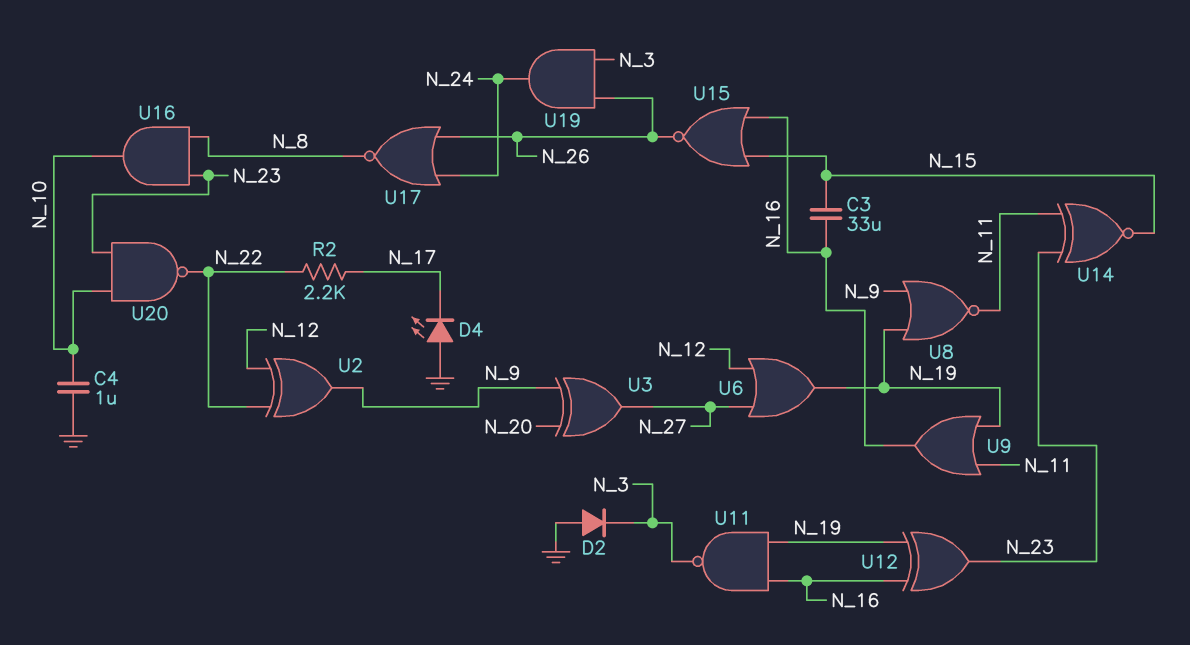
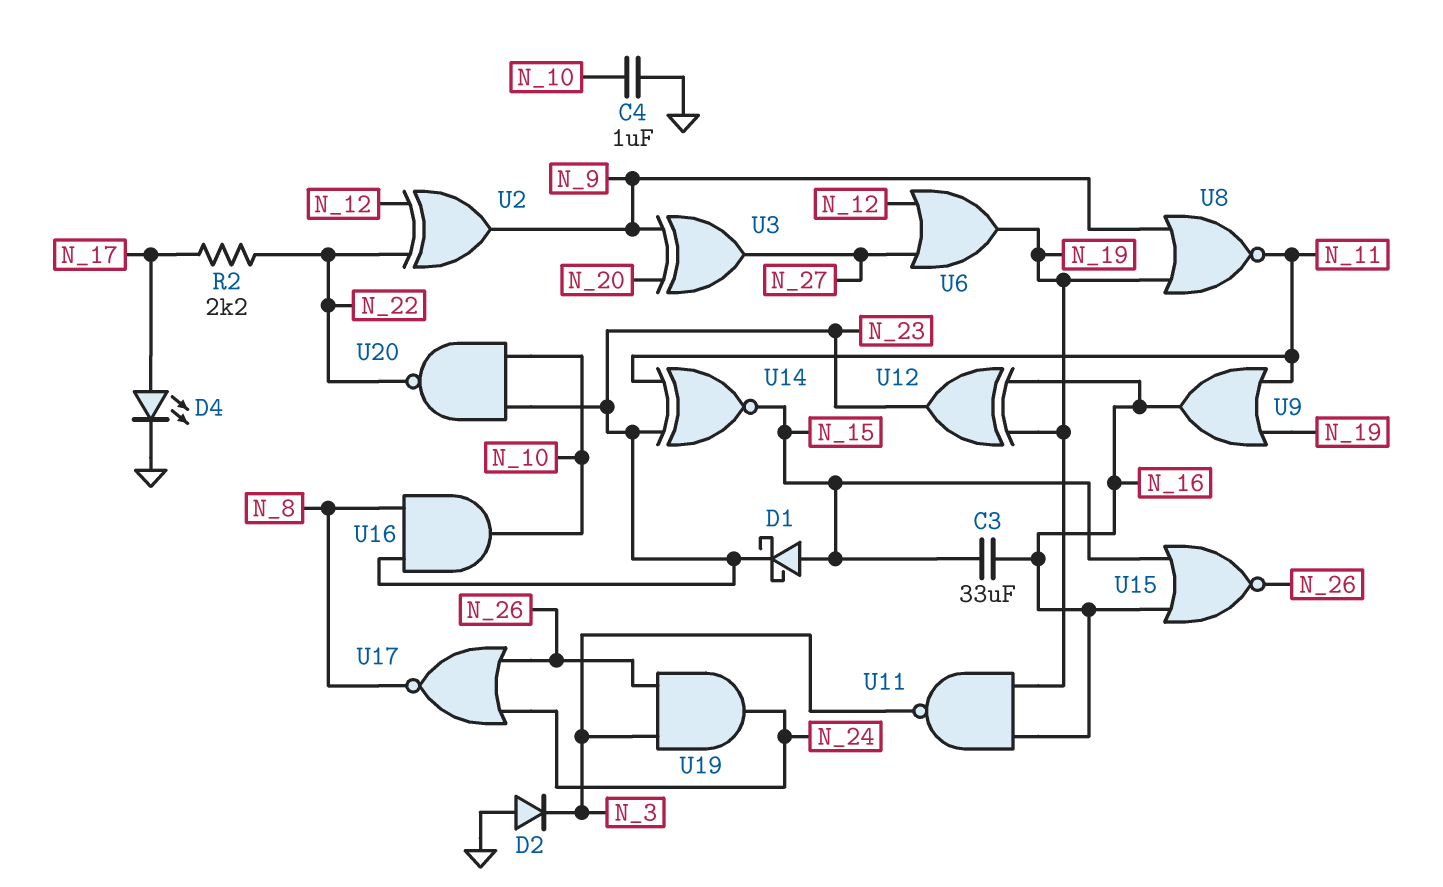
D1: none -> schottky (A N_15, K N_23)
D4: LED (A GND, K N_17) -> LED (A N_17, K GND)

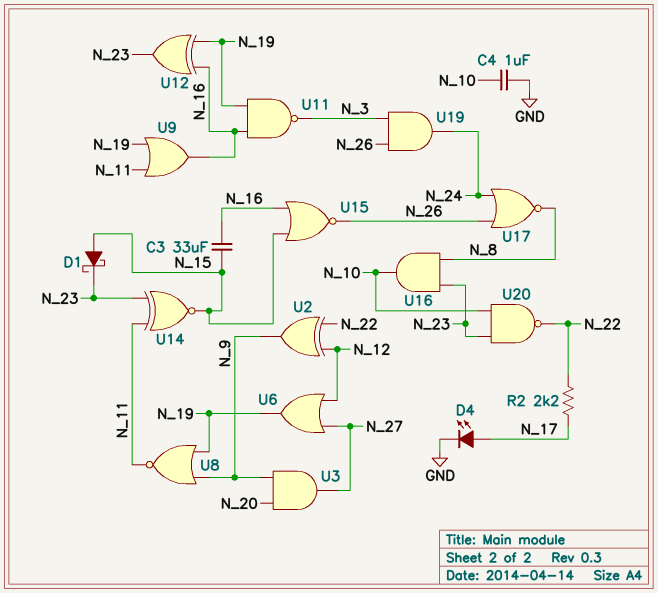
D2: diode (A GND, K N_3) -> none
U3: XOR (in N_9, in N_20, out N_27) -> AND (in N_9, in N_20, out N_27)

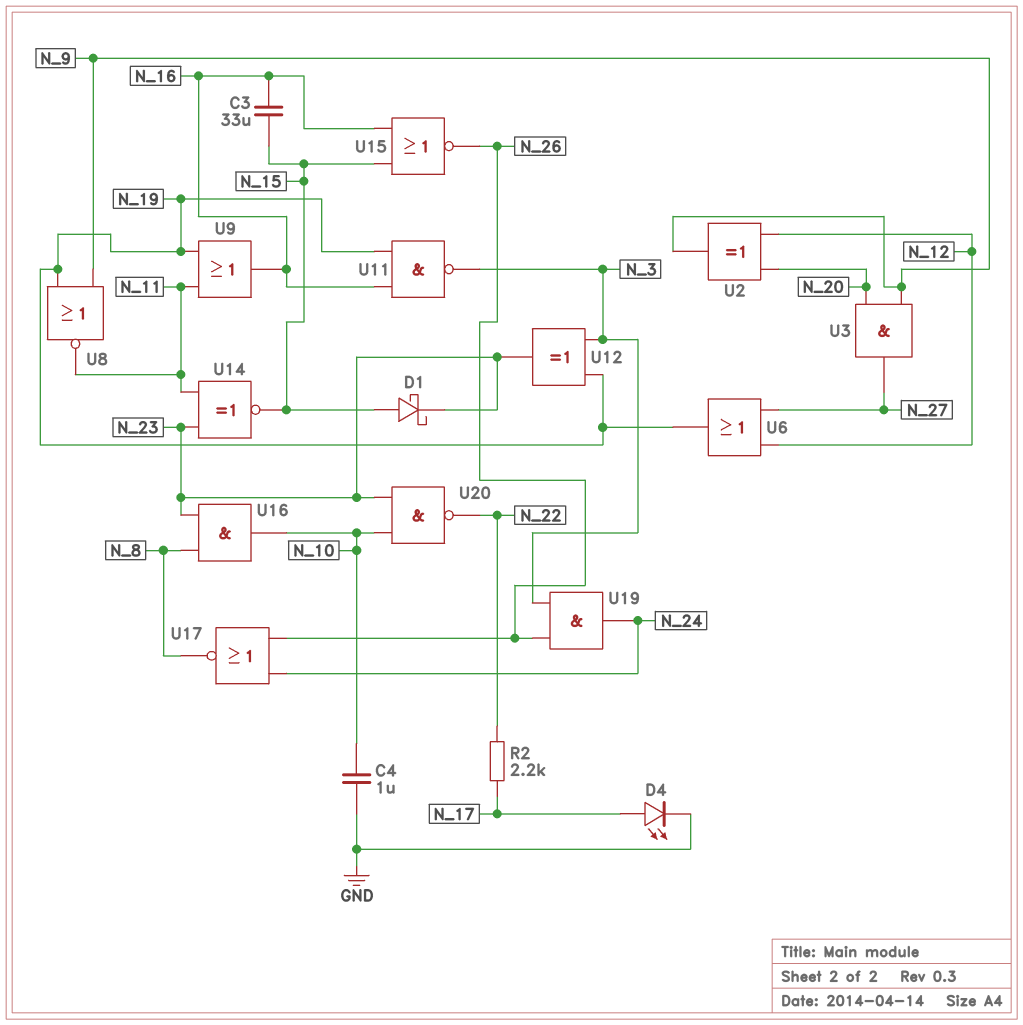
U2: XOR (in N_12, in N_22, out N_9) -> XOR (in N_12, in N_20, out N_9)
U12: XOR (in N_16, in N_19, out N_23) -> XOR (in N_3, in N_19, out N_23)

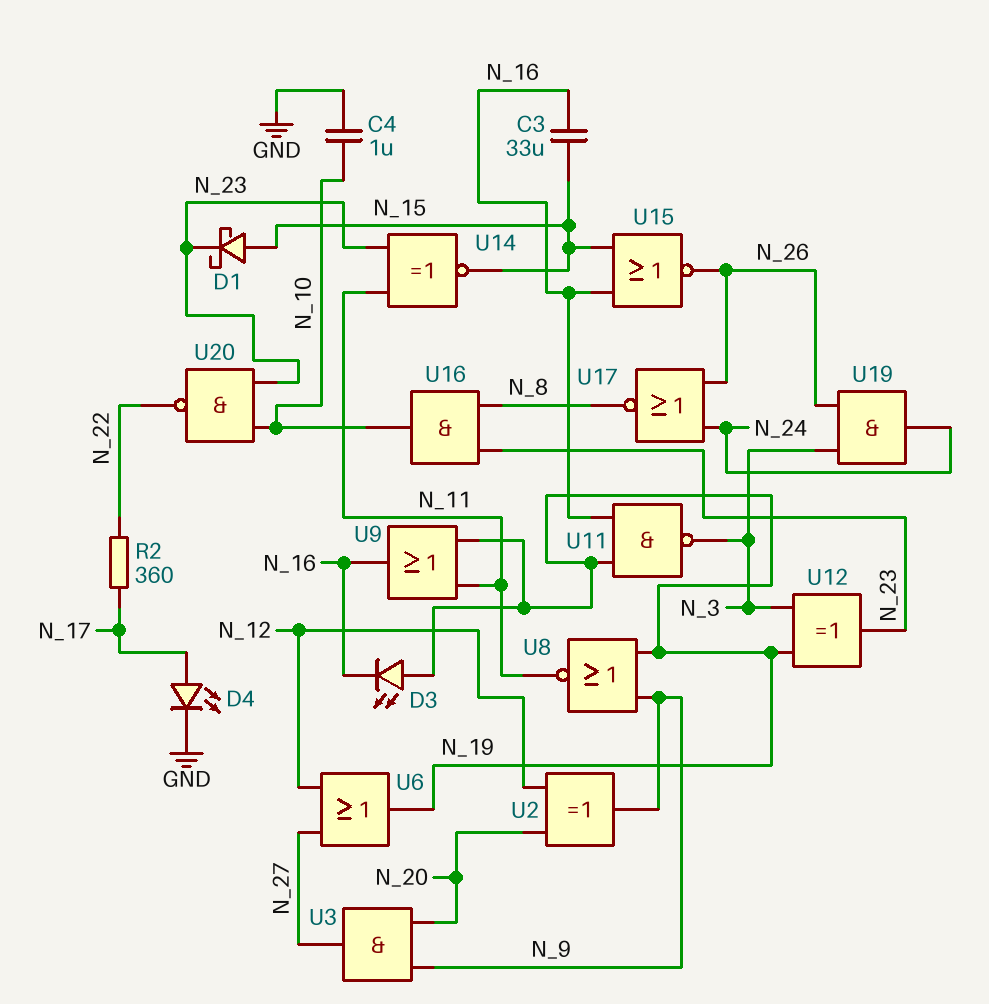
D3: none -> LED (A N_19, K N_16)
R2: 2.2k (N_17, N_22) -> 360 (N_17, N_22)

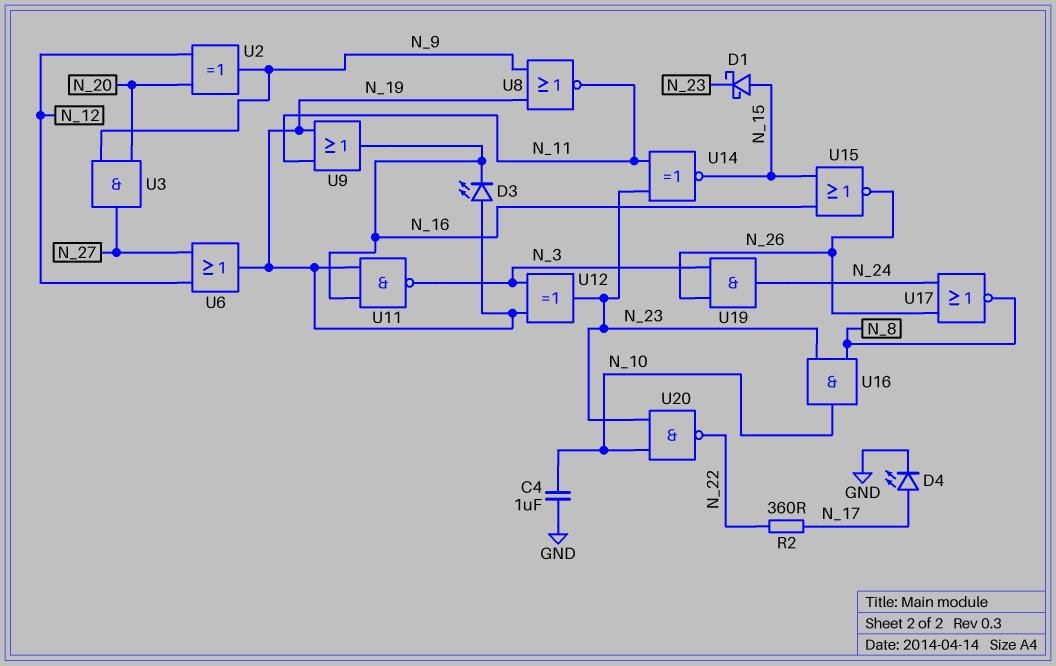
C3: 33uF (N_15, N_16) -> none

